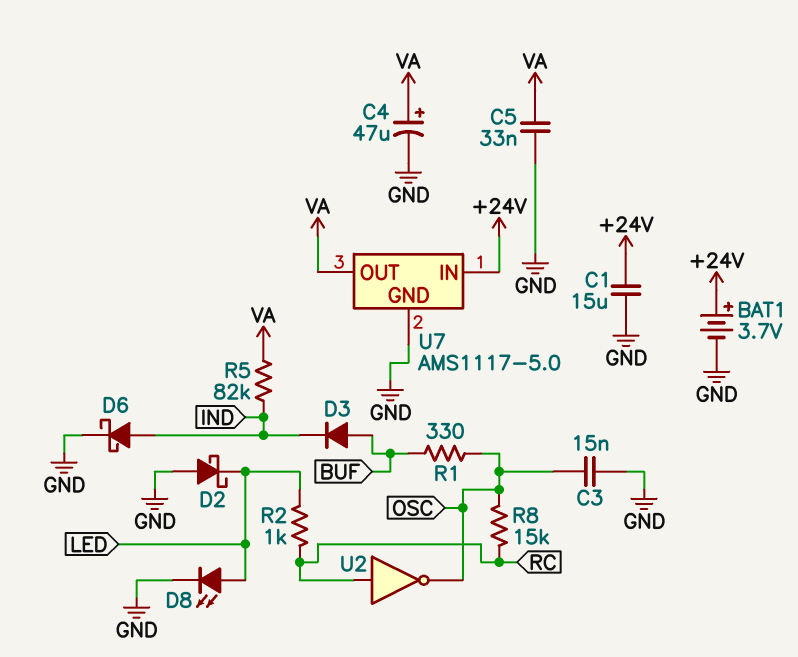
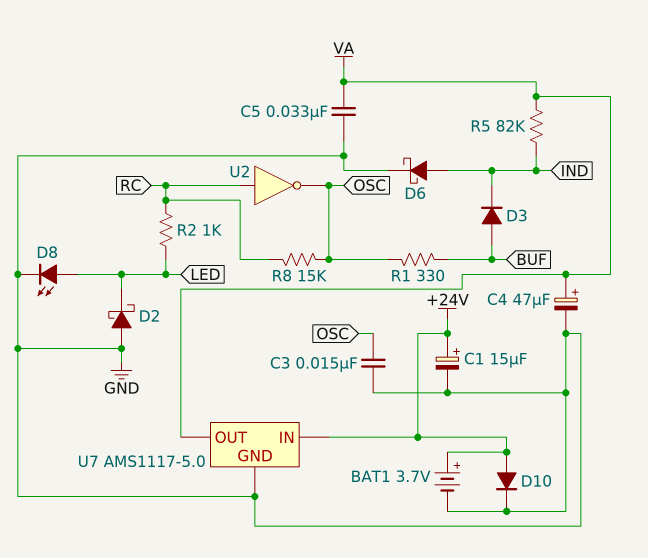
C1: 15uF (+24V, GND) -> 15uF (plus +24V, minus GND)
D10: none -> diode (A +24V, K GND)

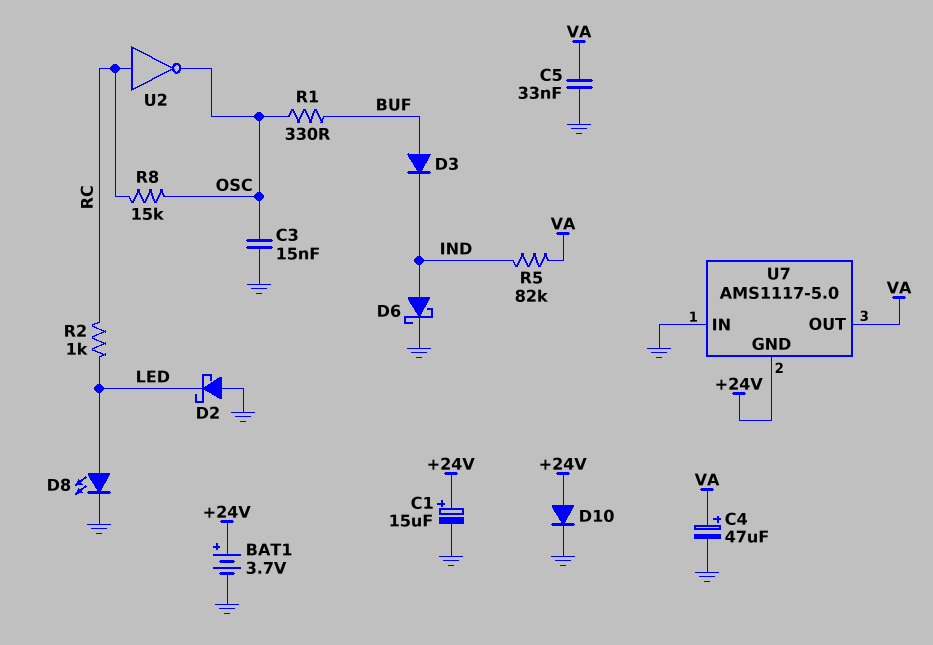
U7 pin GND: GND -> +24V
U7 pin IN: +24V -> GND

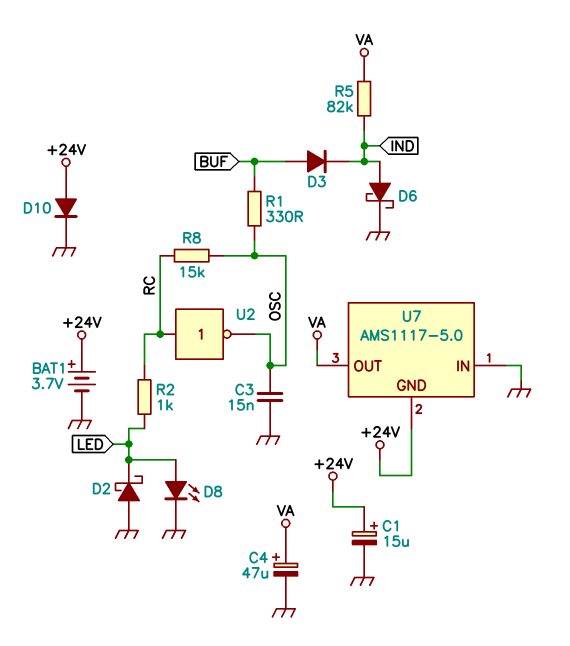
C5: 33nF (GND, VA) -> none

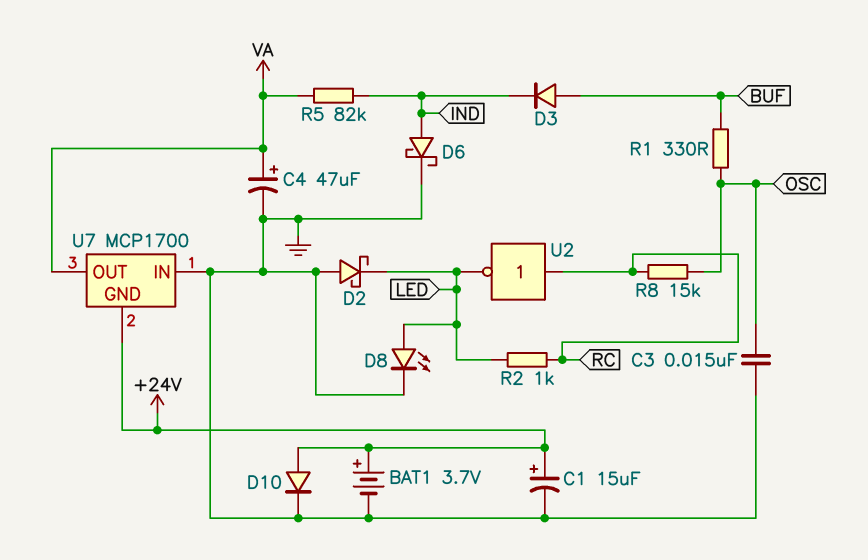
U2: NOT (in RC, out OSC) -> NOT (in RC, out LED)
U7: AMS1117-5.0 -> MCP1700

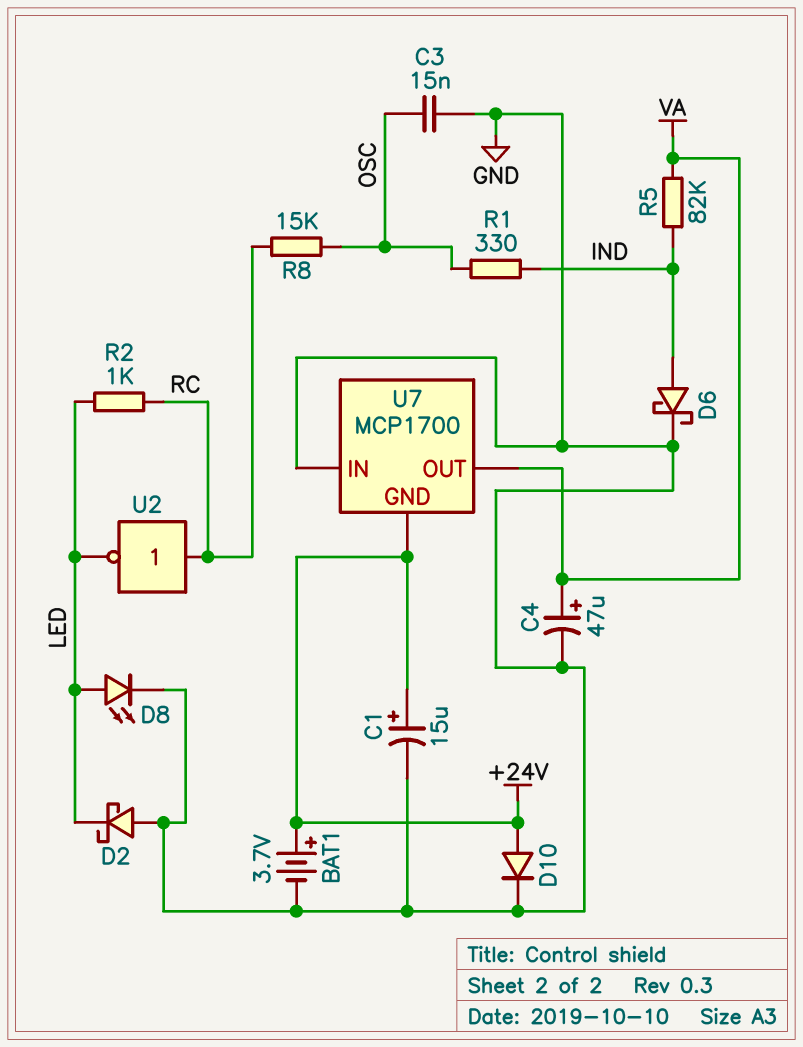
D3: diode (A BUF, K IND) -> none
R1: 330 (BUF, OSC) -> 330 (IND, OSC)

